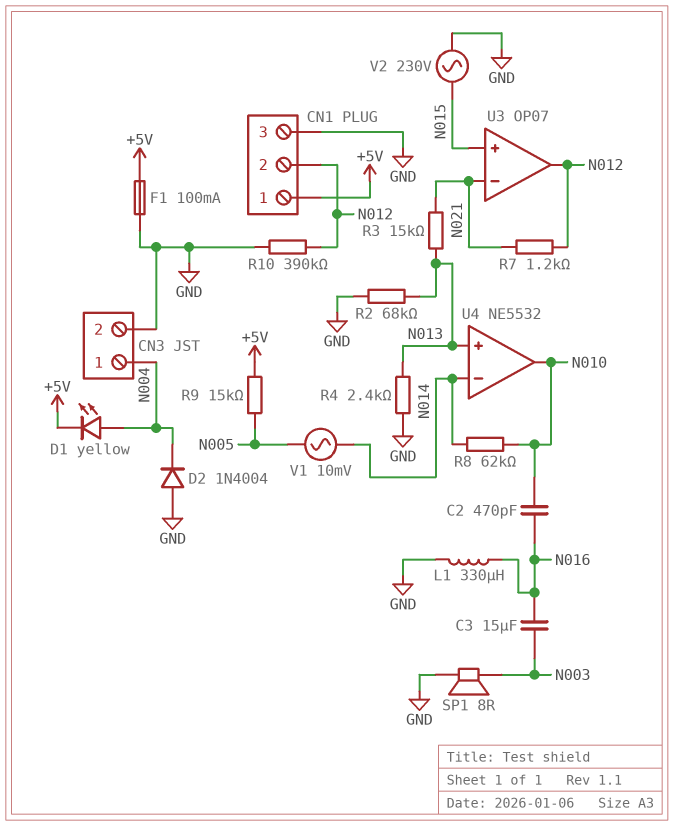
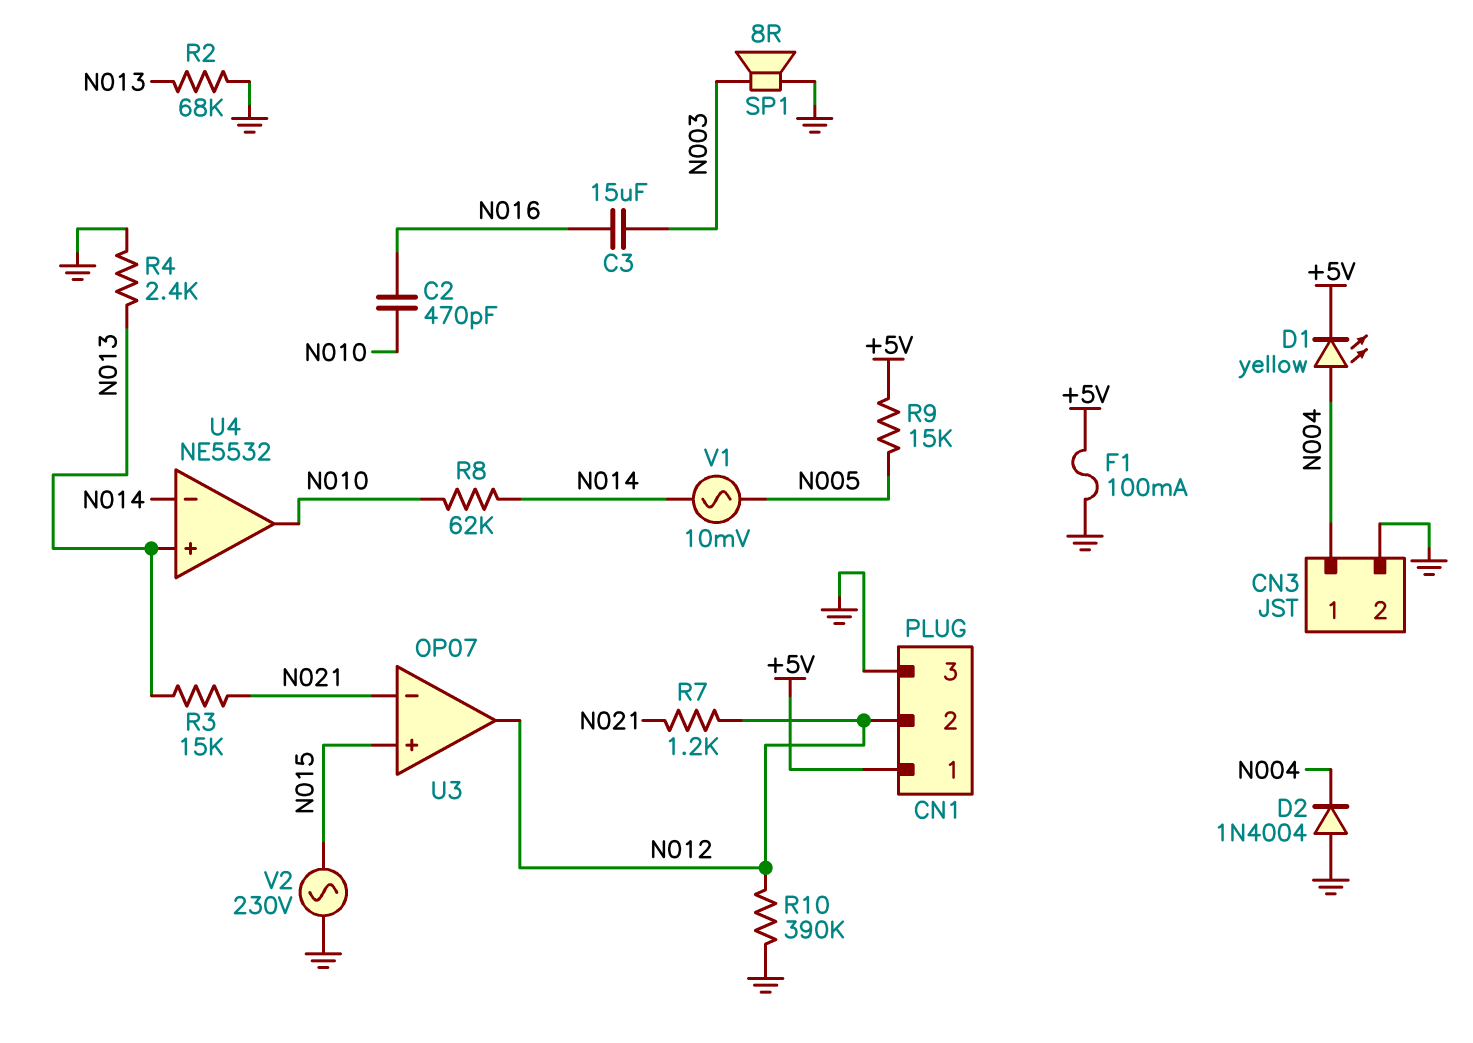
L1: 330uH (GND, N016) -> none

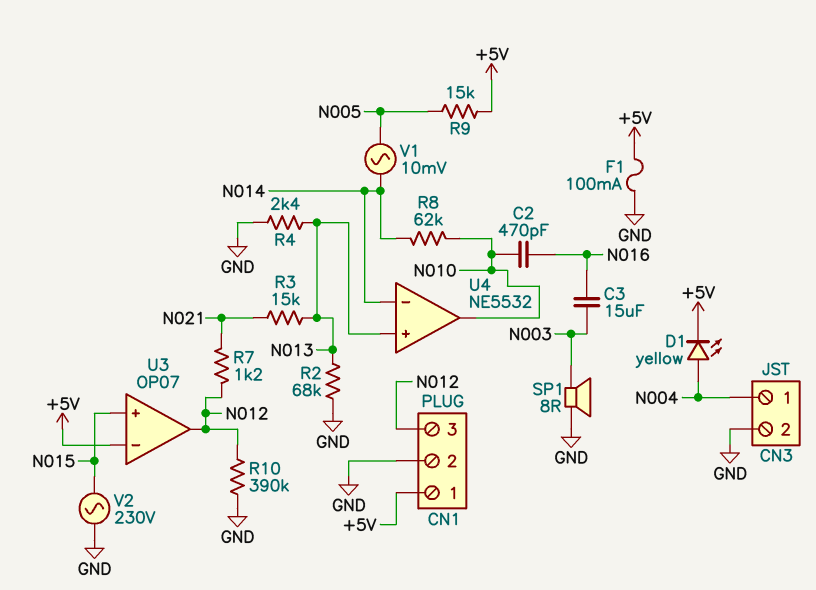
CN1 pin 2: N012 -> GND
CN1 pin 3: GND -> N012
D2: diode 1N4004 (A GND, K N004) -> none
U3 pin in-: N021 -> +5V

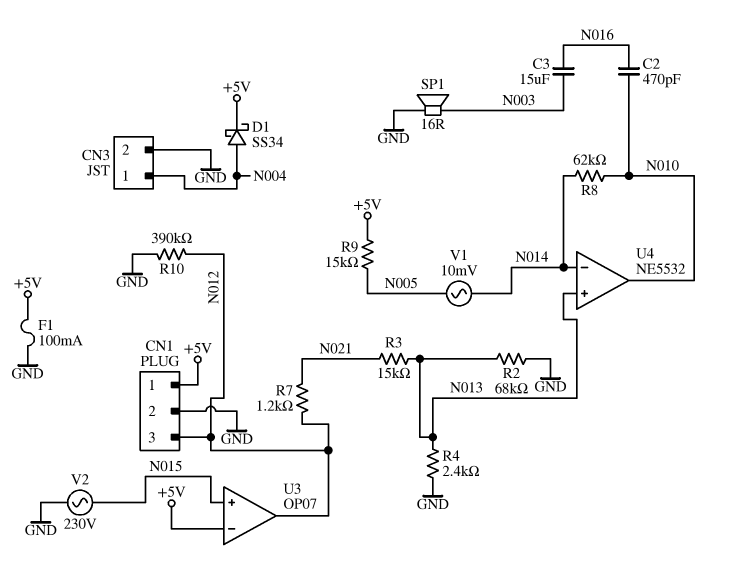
D1: LED yellow (A N004, K +5V) -> schottky SS34 (A N004, K +5V)
SP1: speaker 8R (GND, N003) -> speaker 16R (GND, N003)

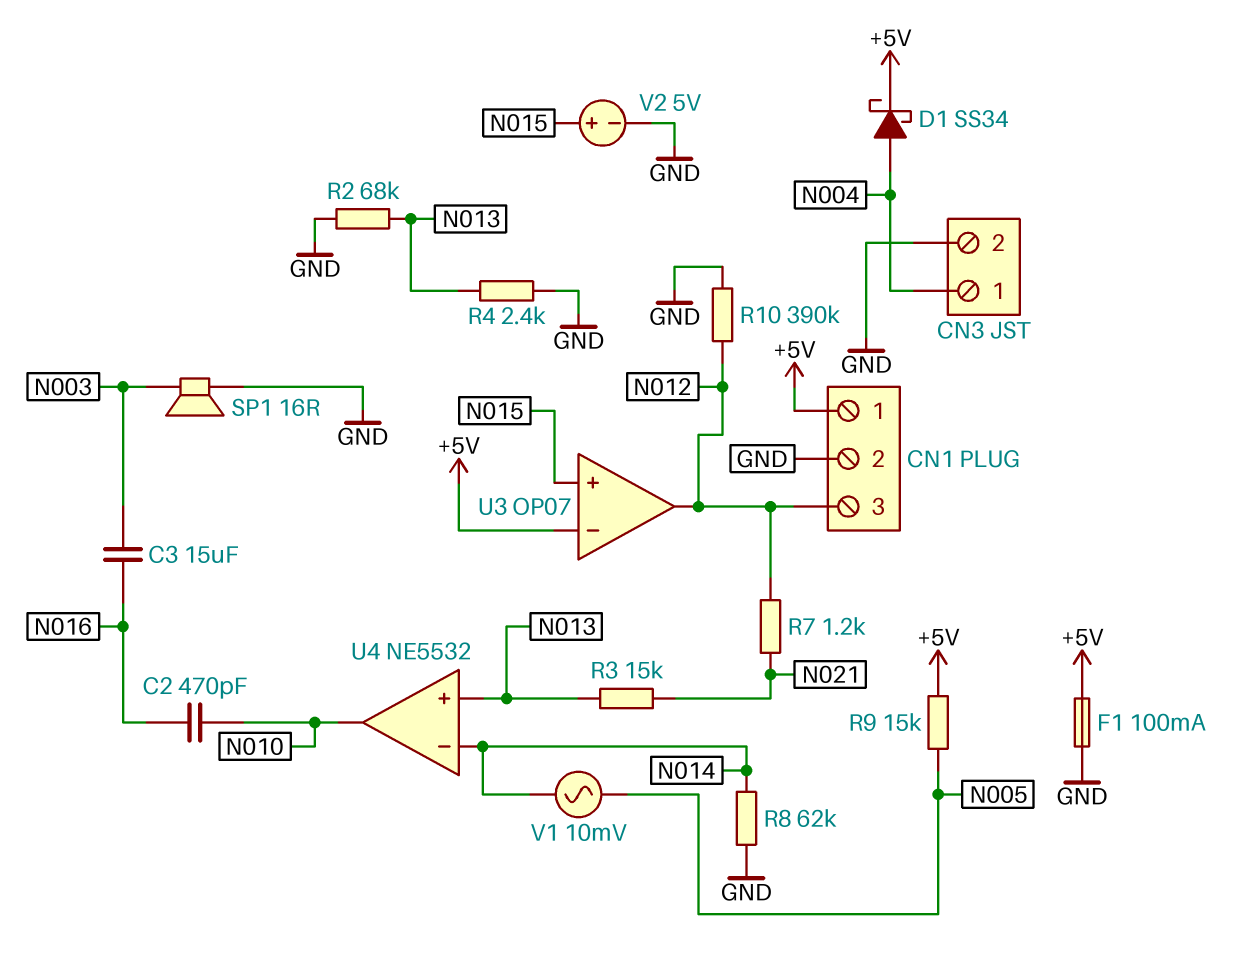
R8: 62k (N010, N014) -> 62k (GND, N014)
V2: AC 230V (GND, N015) -> 5V (plus N015, minus GND)

